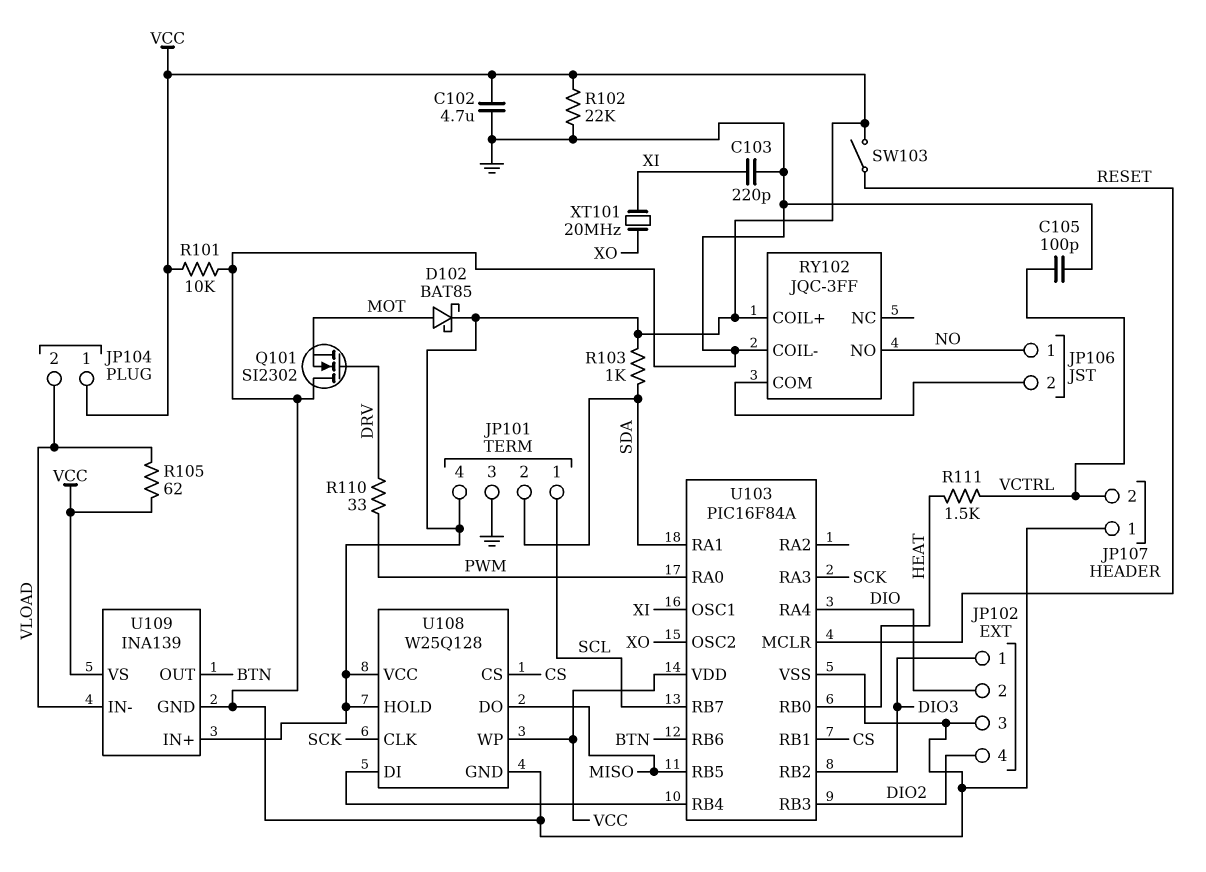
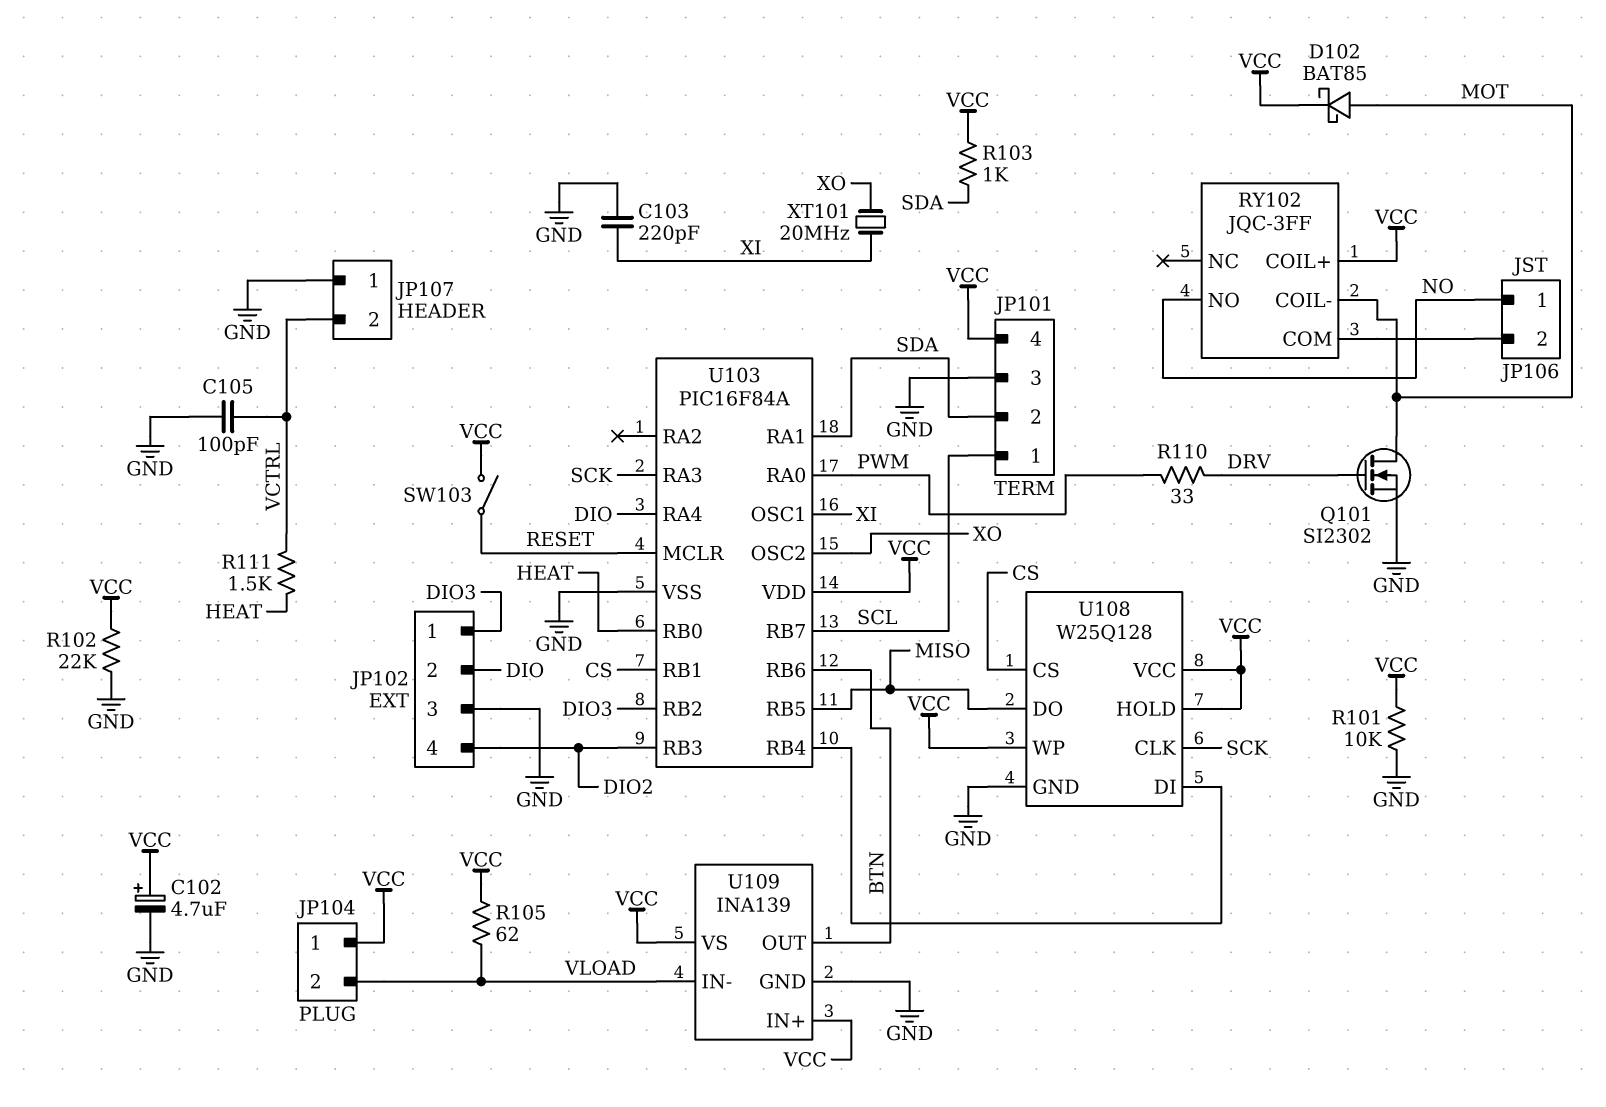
C102: 4.7uF (GND, VCC) -> 4.7uF (plus VCC, minus GND)
Q101: NMOS SI2302 (G DRV, D GND, S MOT) -> NMOS SI2302 (G DRV, D MOT, S GND)
RY102 pin COIL-: GND -> MOT

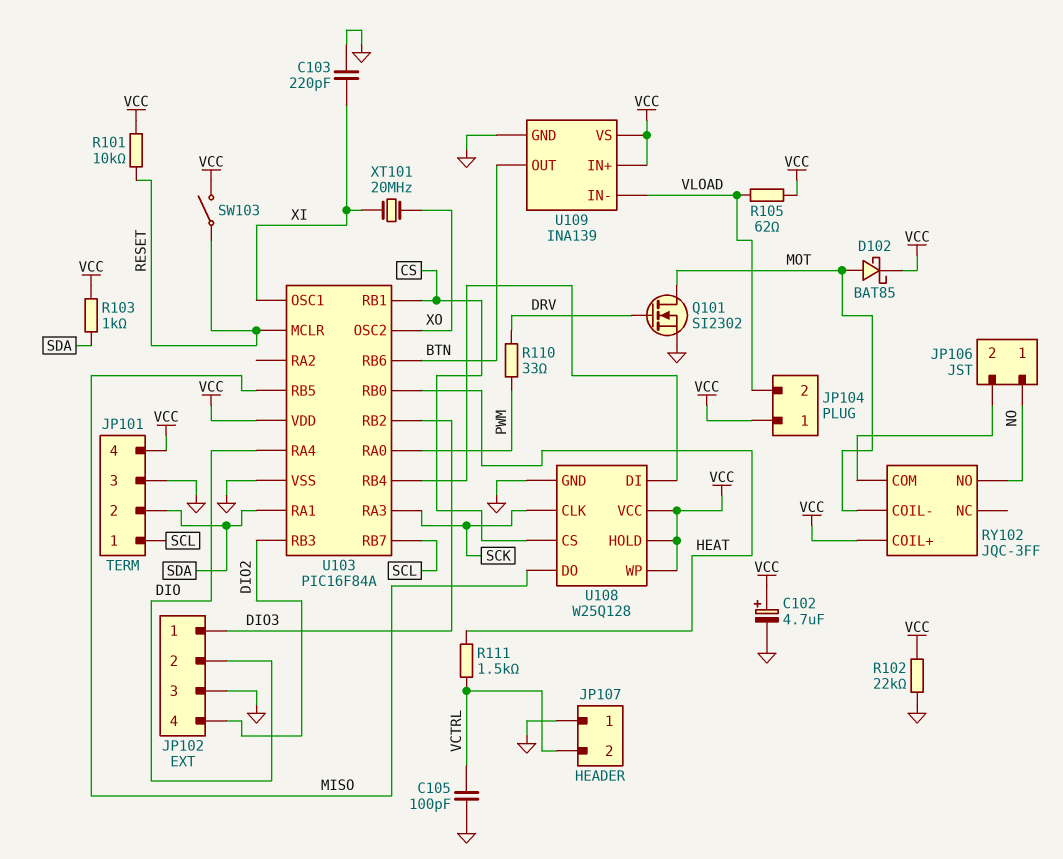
R101: 10k (GND, VCC) -> 10k (RESET, VCC)

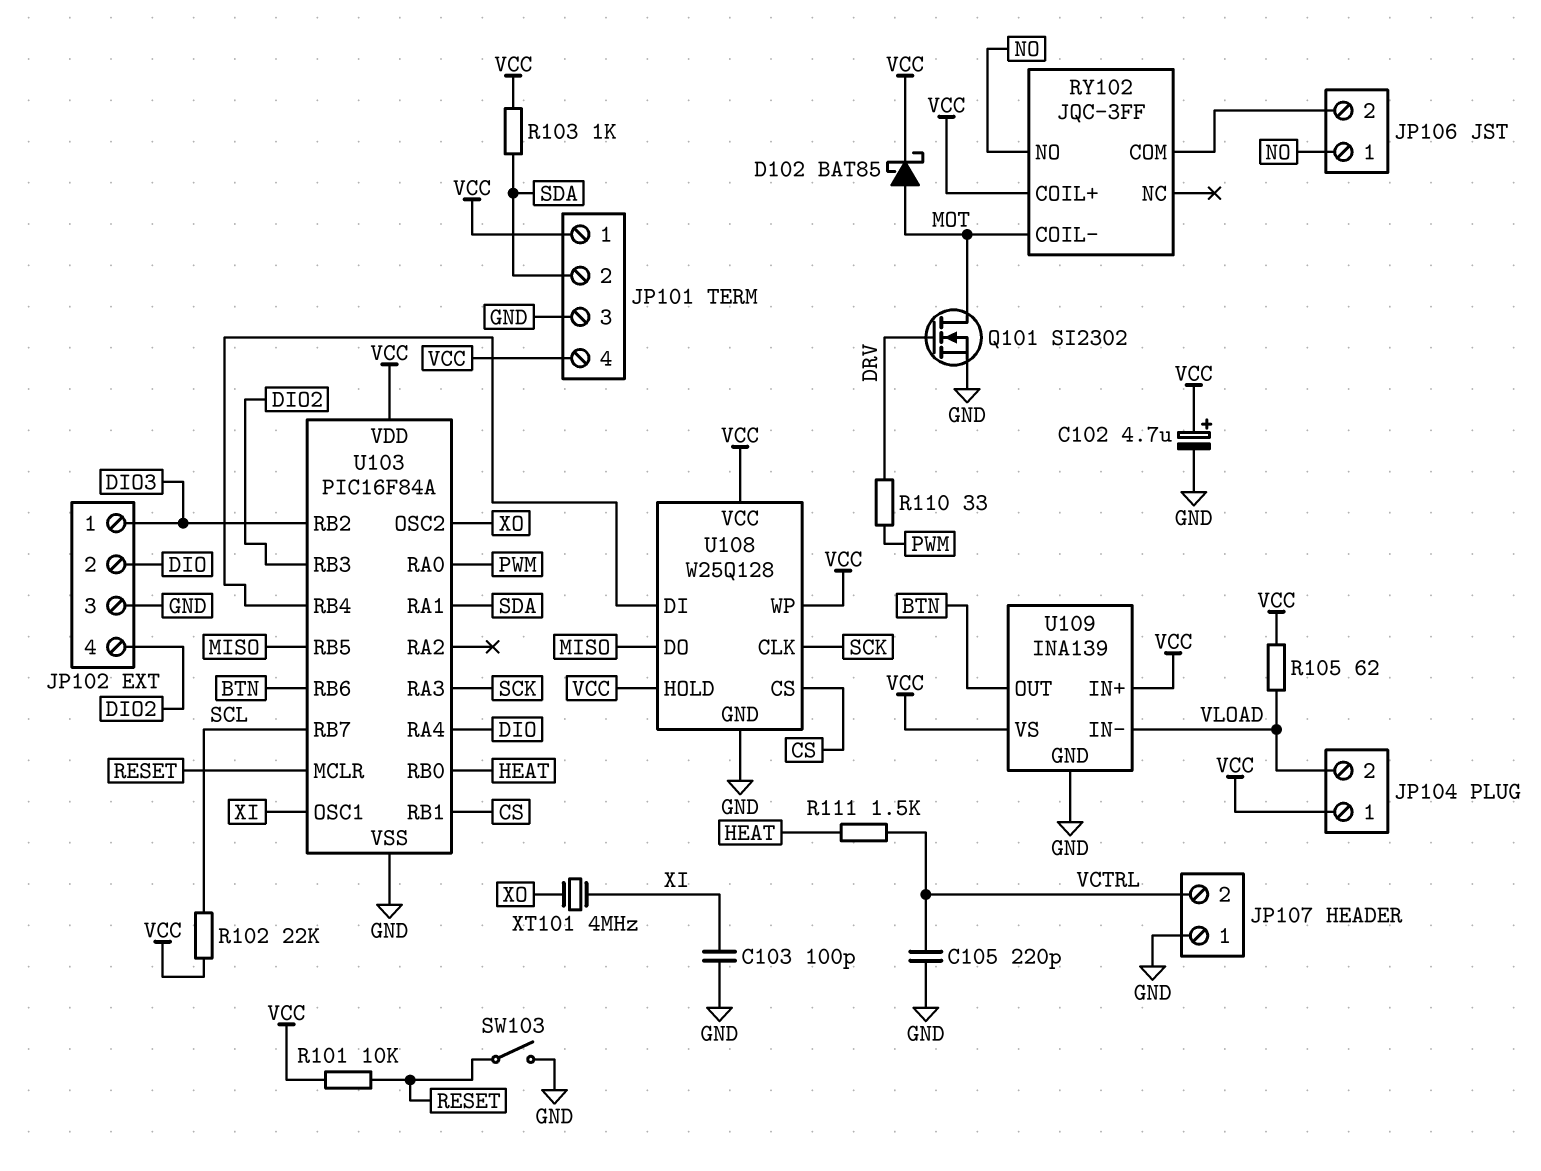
C103: 220pF (GND, XI) -> 100pF (GND, XI)
C105: 100pF (GND, VCTRL) -> 220pF (GND, VCTRL)
JP101 pin 1: SCL -> VCC
R102: 22k (GND, VCC) -> 22k (SCL, VCC)
SW103: switch (RESET, VCC) -> switch (GND, RESET)
XT101: 20MHz (XI, XO) -> 4MHz (XI, XO)

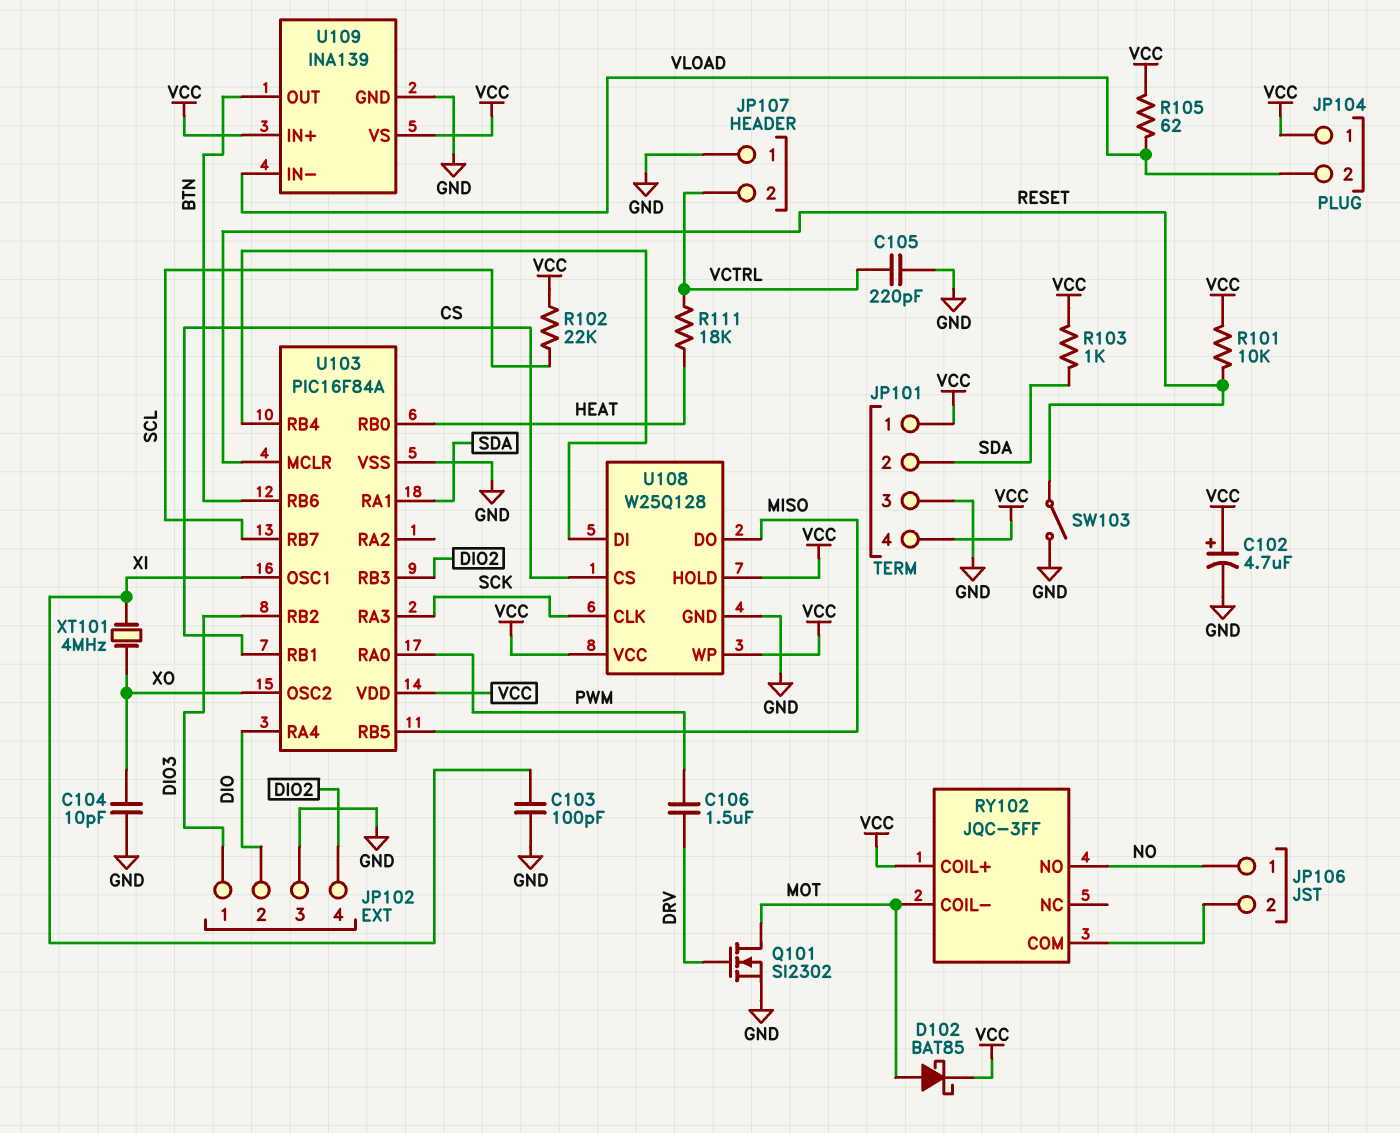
C104: none -> 10pF (GND, XO)
C106: none -> 1.5uF (DRV, PWM)
R110: 33 (DRV, PWM) -> none
R111: 1.5k (HEAT, VCTRL) -> 18k (HEAT, VCTRL)

